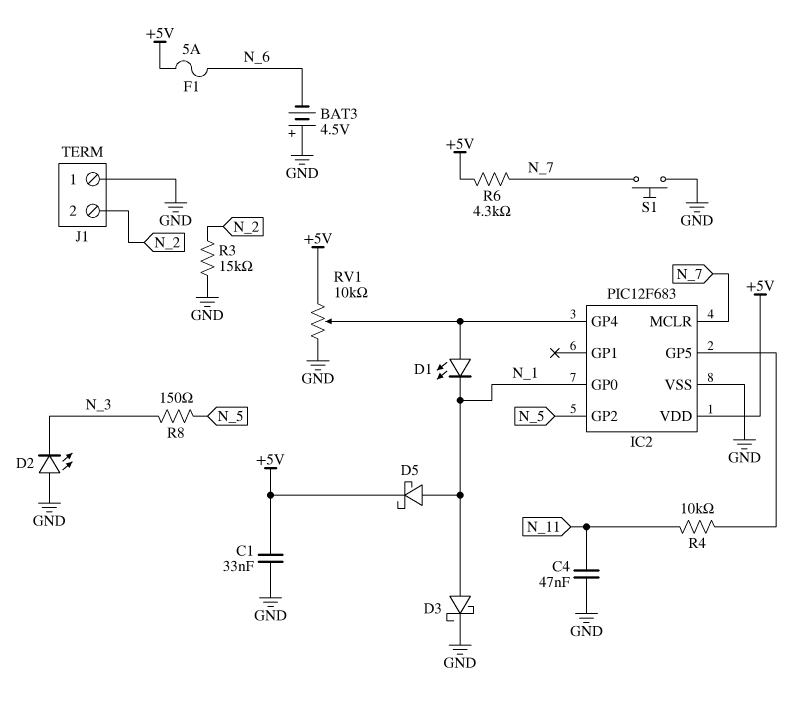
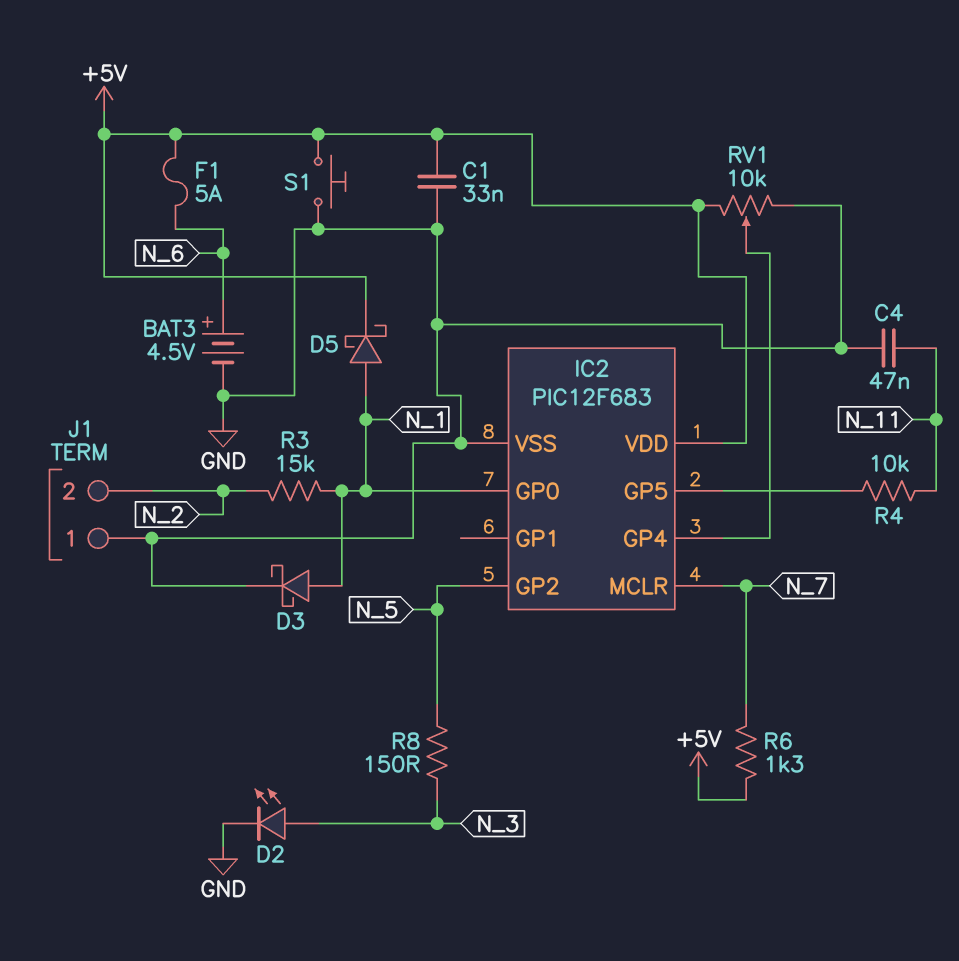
BAT3: 4.5V (plus GND, minus N_6) -> 4.5V (plus N_6, minus GND)
D1: LED (A IC2/GP4, K N_1) -> none
D2: LED (A GND, K N_3) -> LED (A N_3, K GND)
R3: 15k (GND, N_2) -> 15k (N_1, N_2)
R6: 4.3k (+5V, N_7) -> 1.3k (+5V, N_7)
S1: button (GND, N_7) -> button (+5V, GND)

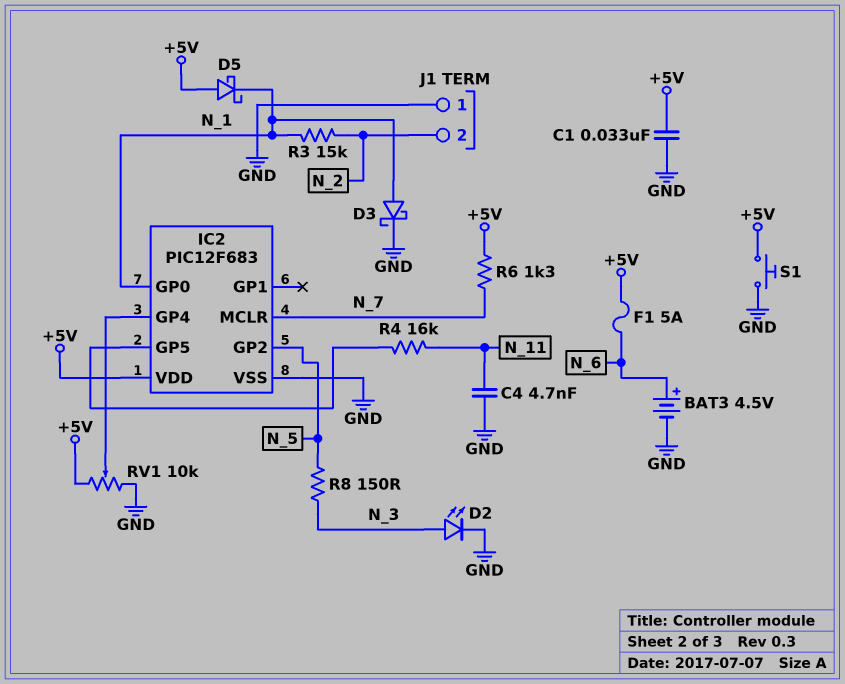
C4: 47nF (GND, N_11) -> 4.7nF (GND, N_11)
D5: schottky (A N_1, K +5V) -> schottky (A +5V, K N_1)
R4: 10k (IC2/GP5, N_11) -> 16k (IC2/GP5, N_11)

